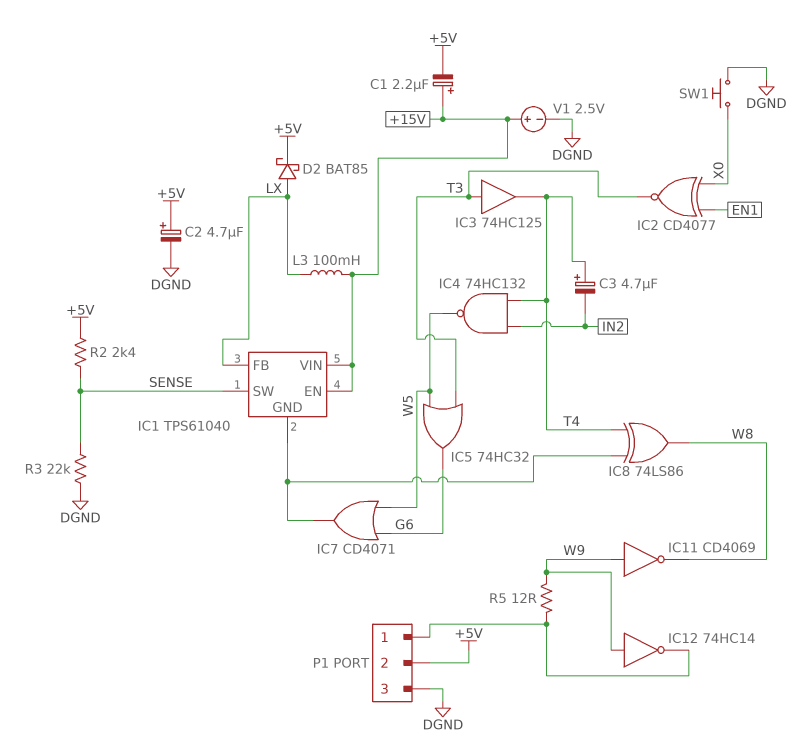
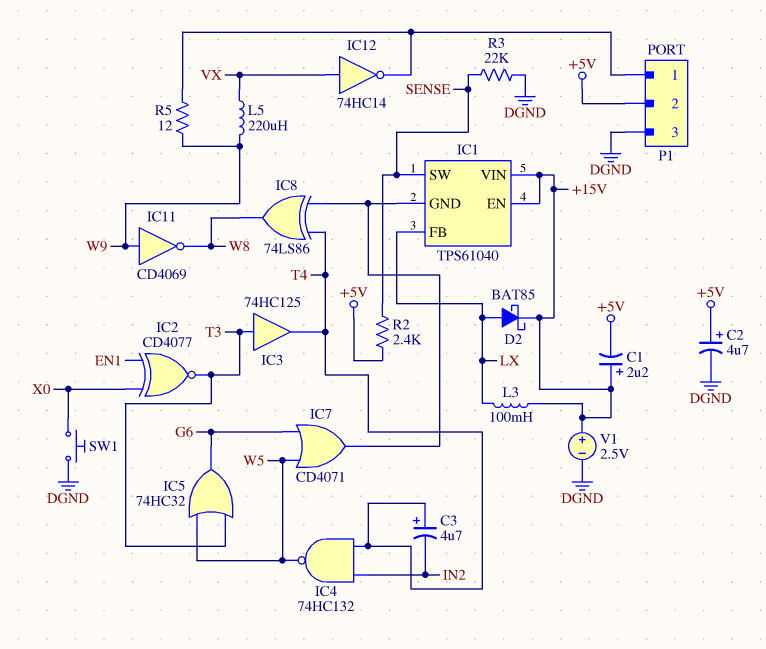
D2: schottky BAT85 (A LX, K +5V) -> schottky BAT85 (A LX, K +15V)
IC12: NOT 74HC14 (in W9, out P1/1) -> NOT 74HC14 (in VX, out P1/1)
L5: none -> 220uH (VX, W9)

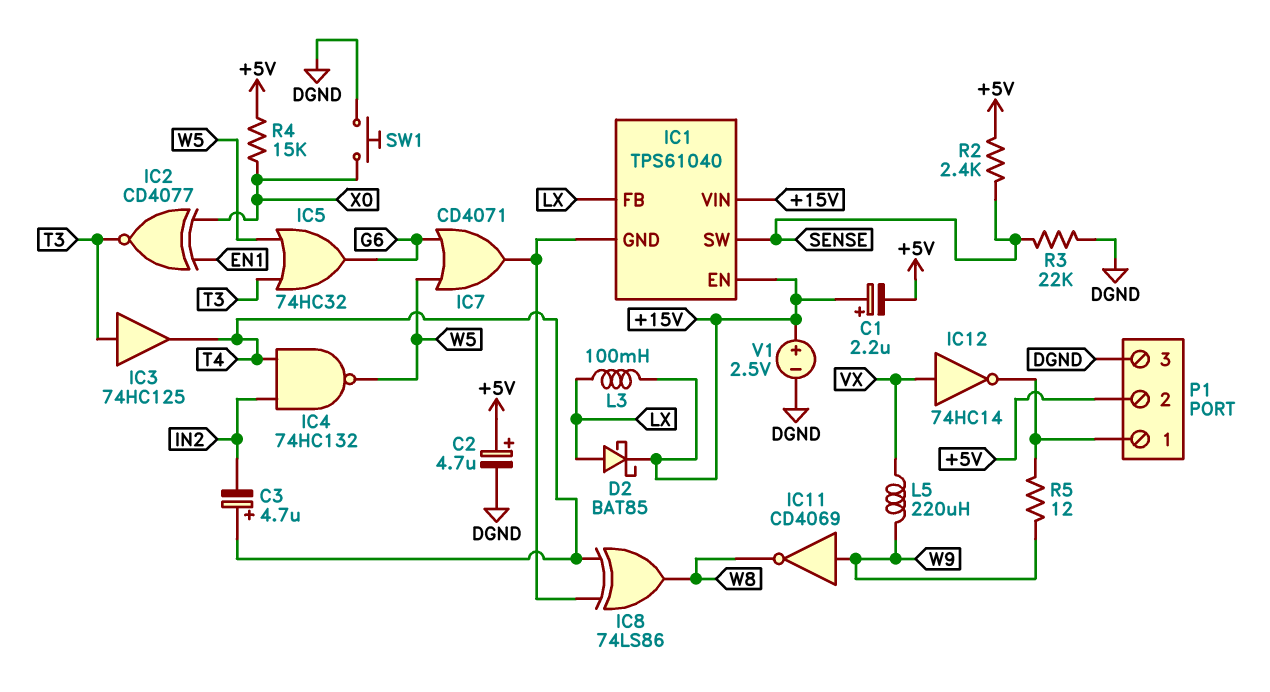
R4: none -> 15k (+5V, X0)

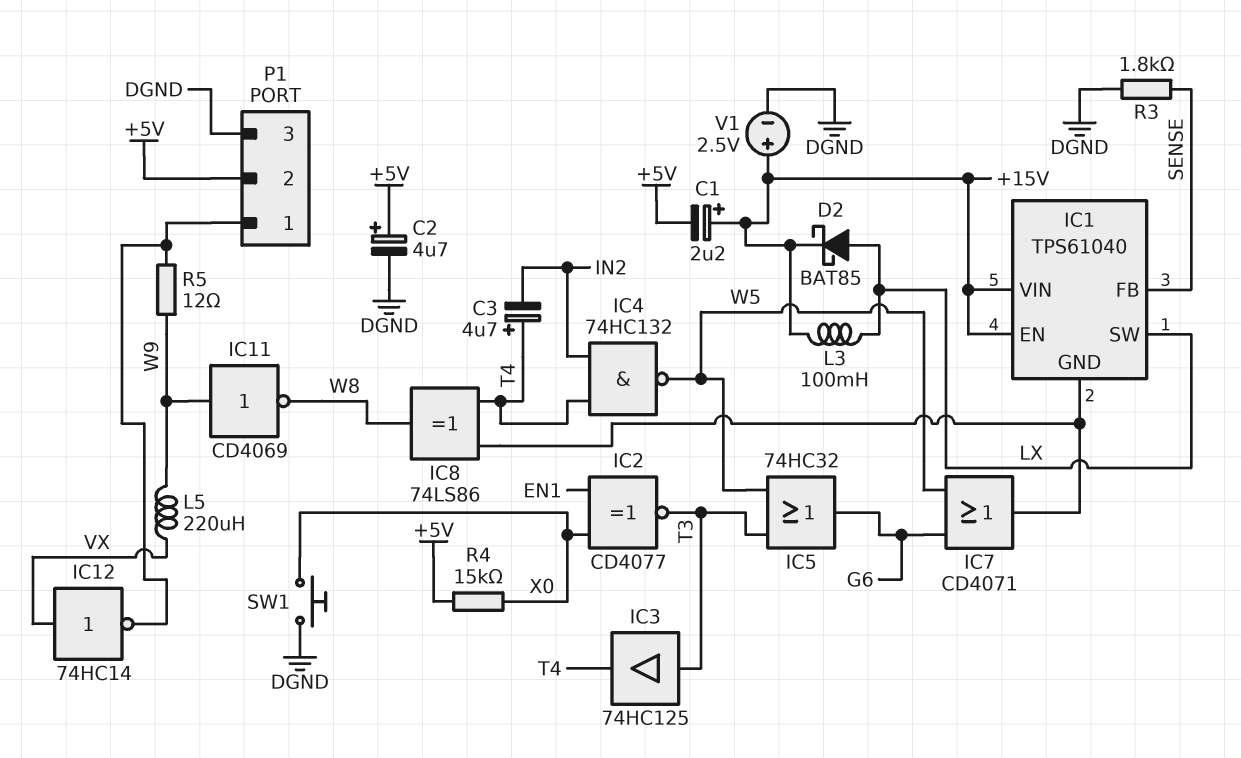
IC1 pin FB: LX -> SENSE
IC1 pin SW: SENSE -> LX
R2: 2.4k (+5V, SENSE) -> none
R3: 22k (DGND, SENSE) -> 1.8k (DGND, SENSE)

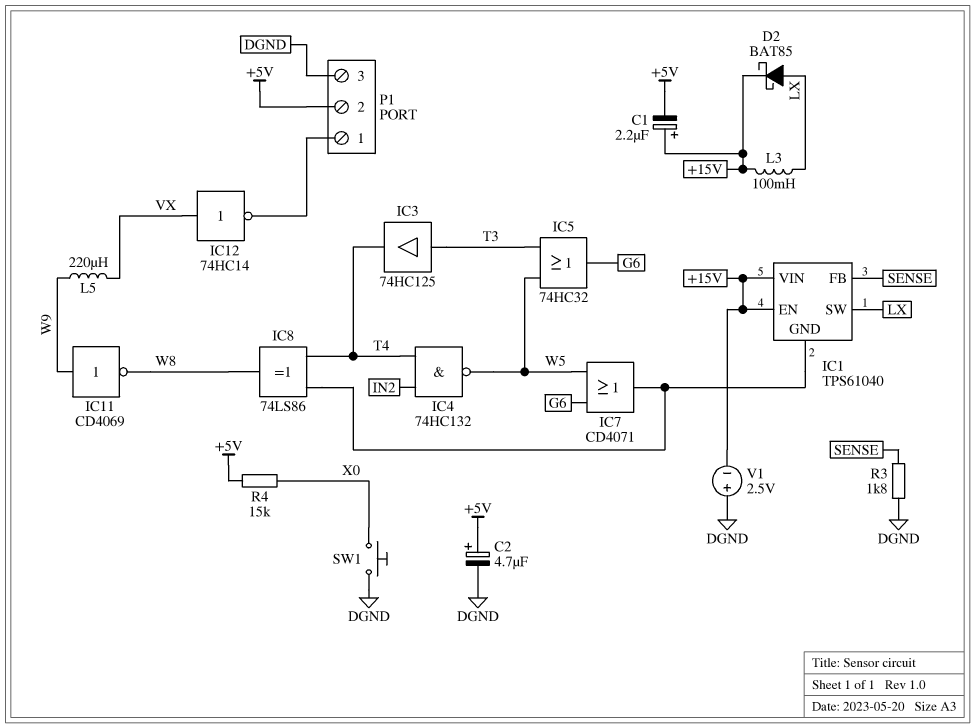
C3: 4.7uF (plus T4, minus IN2) -> none
IC2: XNOR CD4077 (in EN1, in X0, out T3) -> none
R5: 12 (P1/1, W9) -> none
V1: 2.5V (plus +15V, minus DGND) -> 2.5V (plus DGND, minus +15V)

